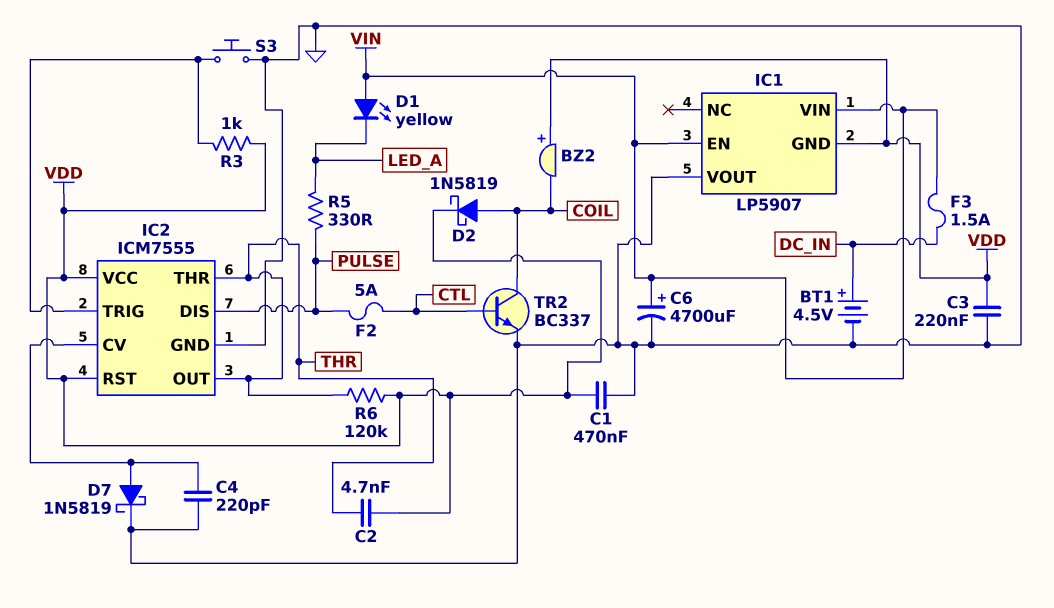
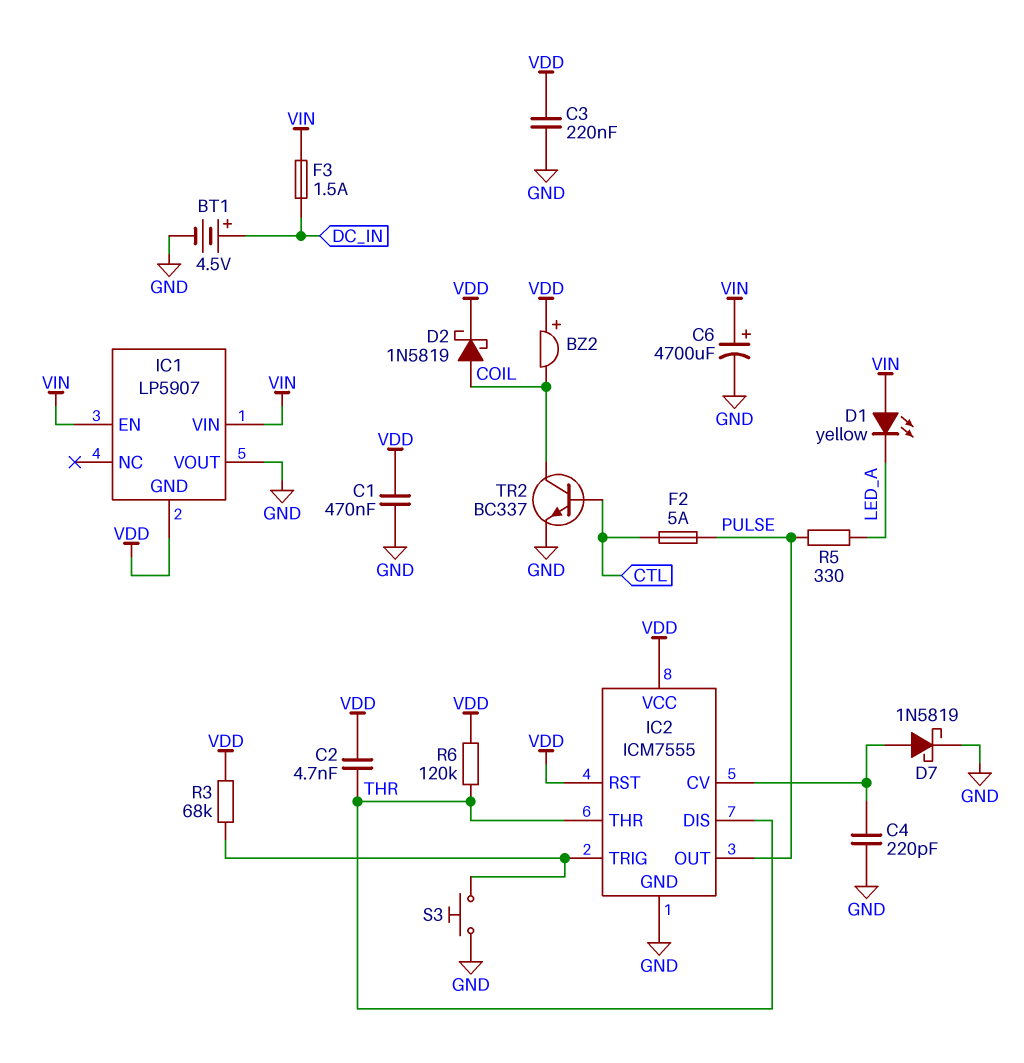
IC2 pin DIS: PULSE -> THR
IC2 pin OUT: THR -> PULSE
R3: 1k (IC2/TRIG, VDD) -> 68k (IC2/TRIG, VDD)

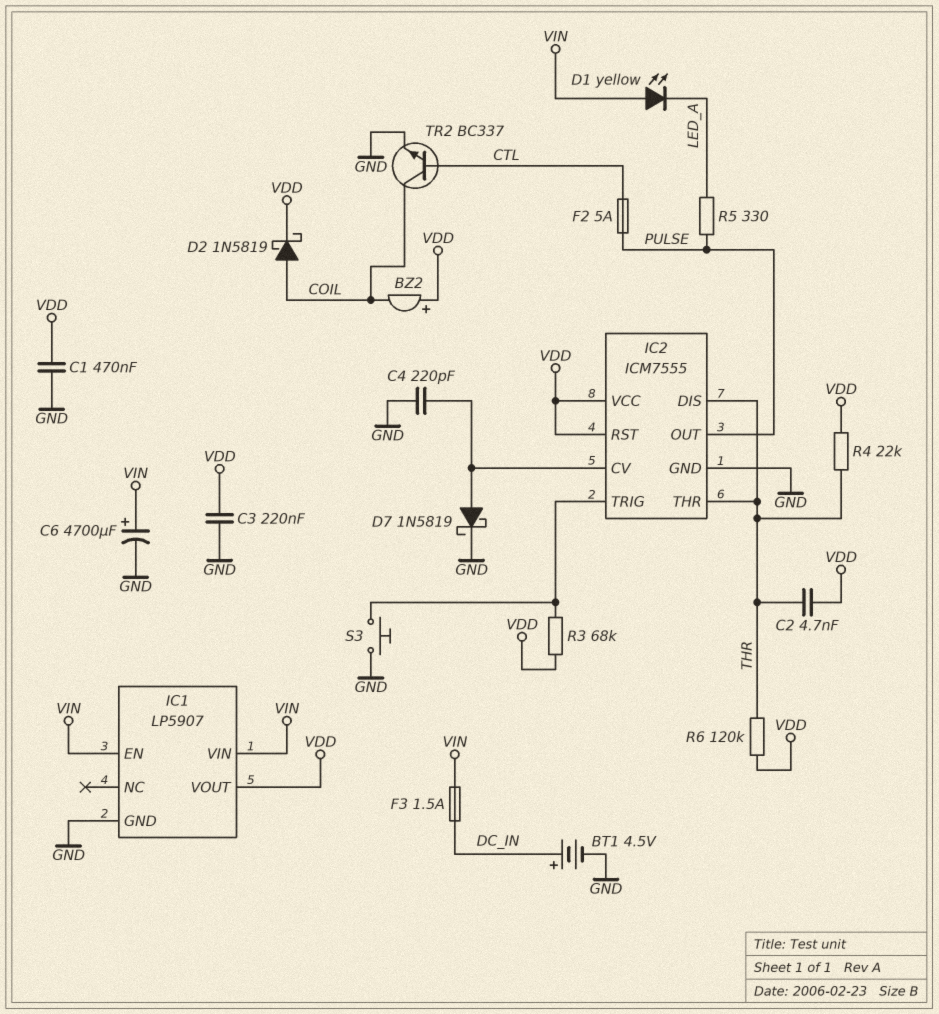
IC1 pin GND: VDD -> GND
IC1 pin VOUT: GND -> VDD
R4: none -> 22k (THR, VDD)

